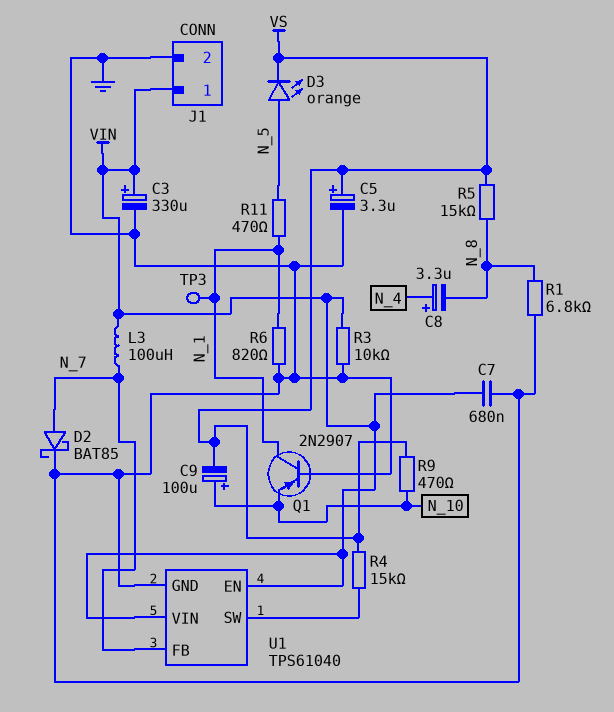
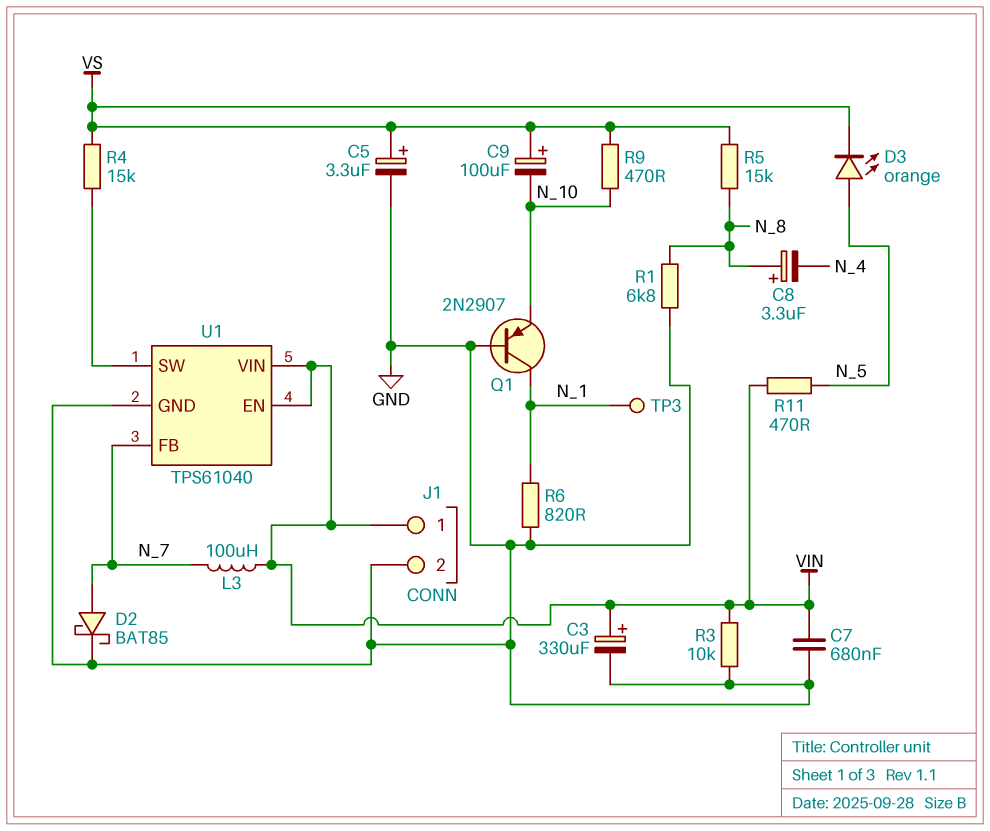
C8: 3.3uF (plus N_4, minus N_8) -> 3.3uF (plus N_8, minus N_4)
C9: 100uF (plus N_10, minus VS) -> 100uF (plus VS, minus N_10)
R11: 470 (N_1, N_5) -> 470 (N_5, VIN)

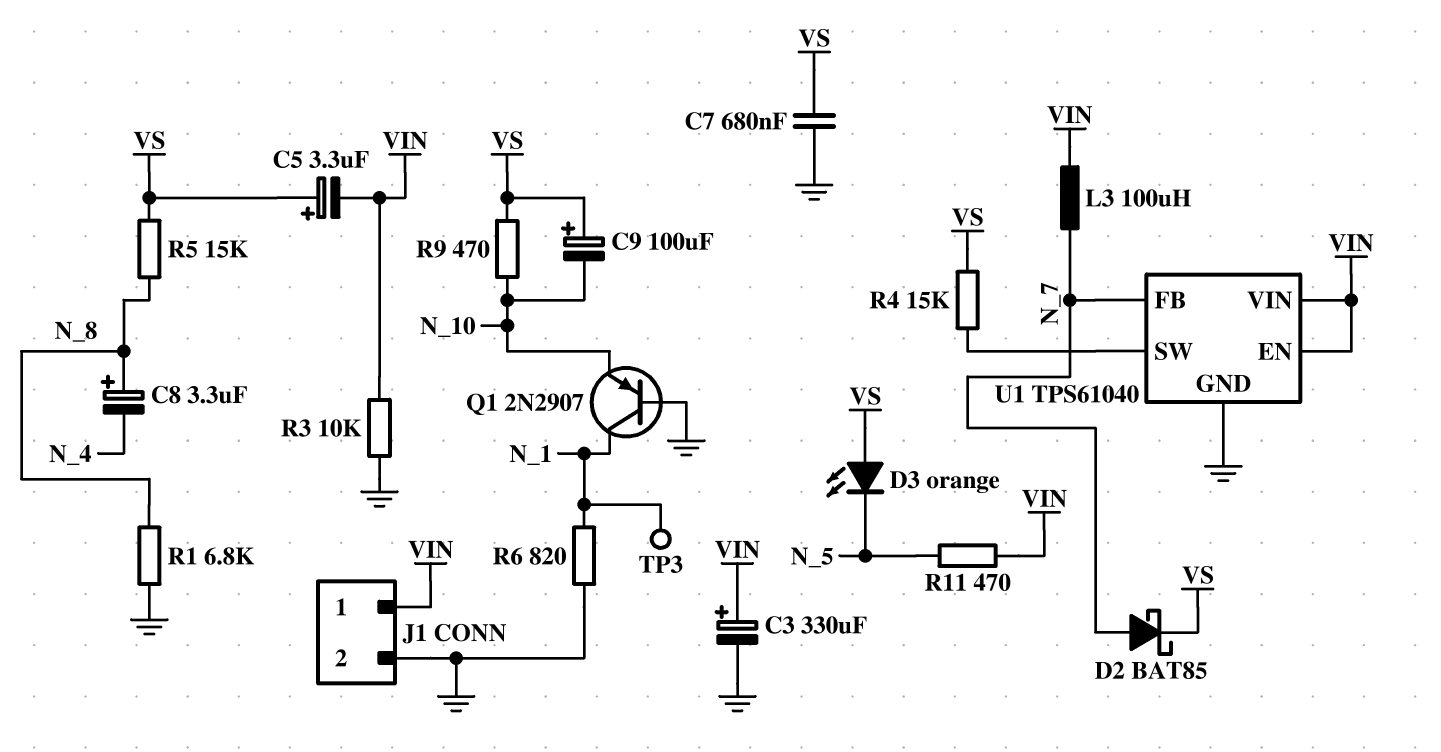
C5: 3.3uF (plus VS, minus GND) -> 3.3uF (plus VS, minus VIN)
C7: 680nF (GND, VIN) -> 680nF (GND, VS)
D2: schottky BAT85 (A N_7, K GND) -> schottky BAT85 (A N_7, K VS)
D3: LED orange (A N_5, K VS) -> LED orange (A VS, K N_5)

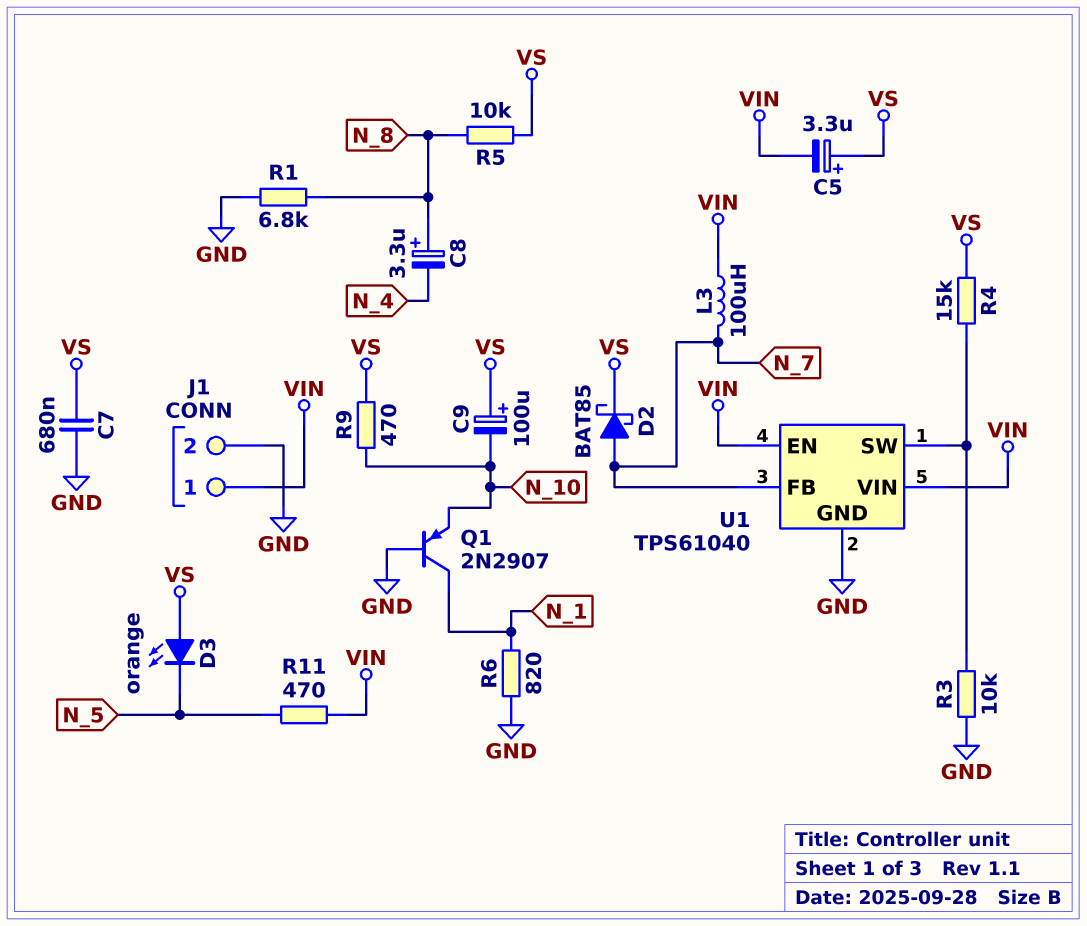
C3: 330uF (plus VIN, minus GND) -> none
R3: 10k (GND, VIN) -> 10k (GND, U1/SW)
R5: 15k (N_8, VS) -> 10k (N_8, VS)
TP3: test point (N_1) -> none

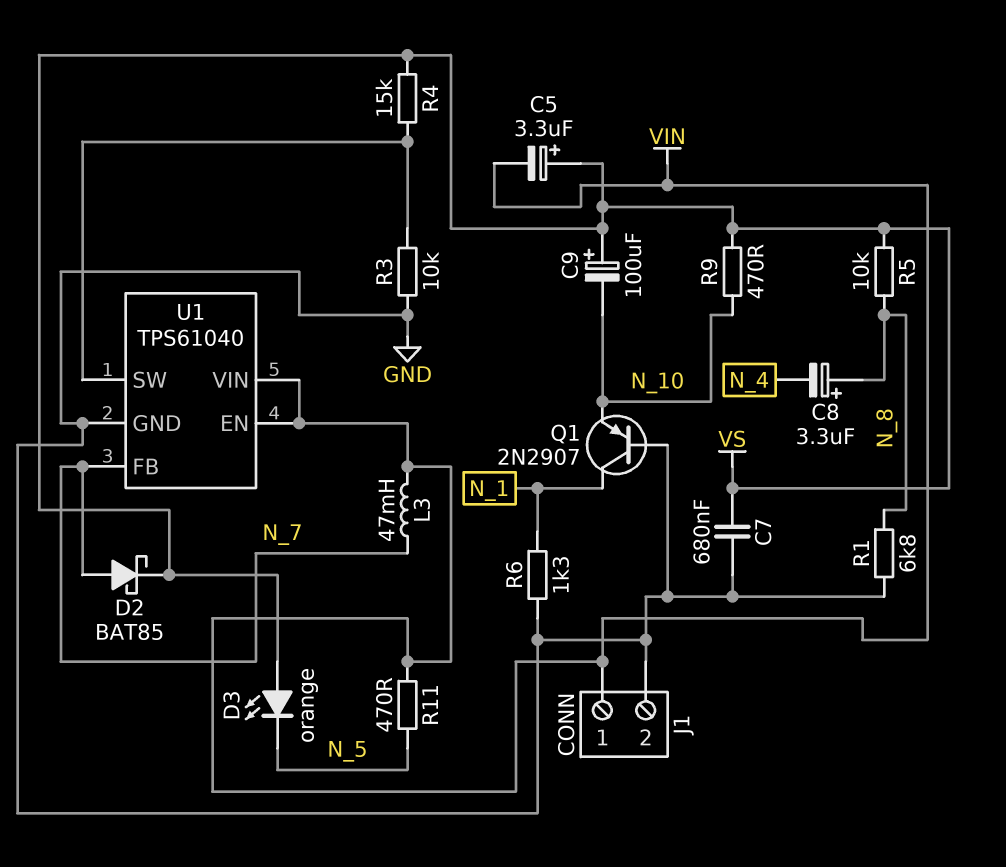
L3: 100uH (N_7, VIN) -> 47mH (N_7, VIN)
R6: 820 (GND, N_1) -> 1.3k (GND, N_1)

